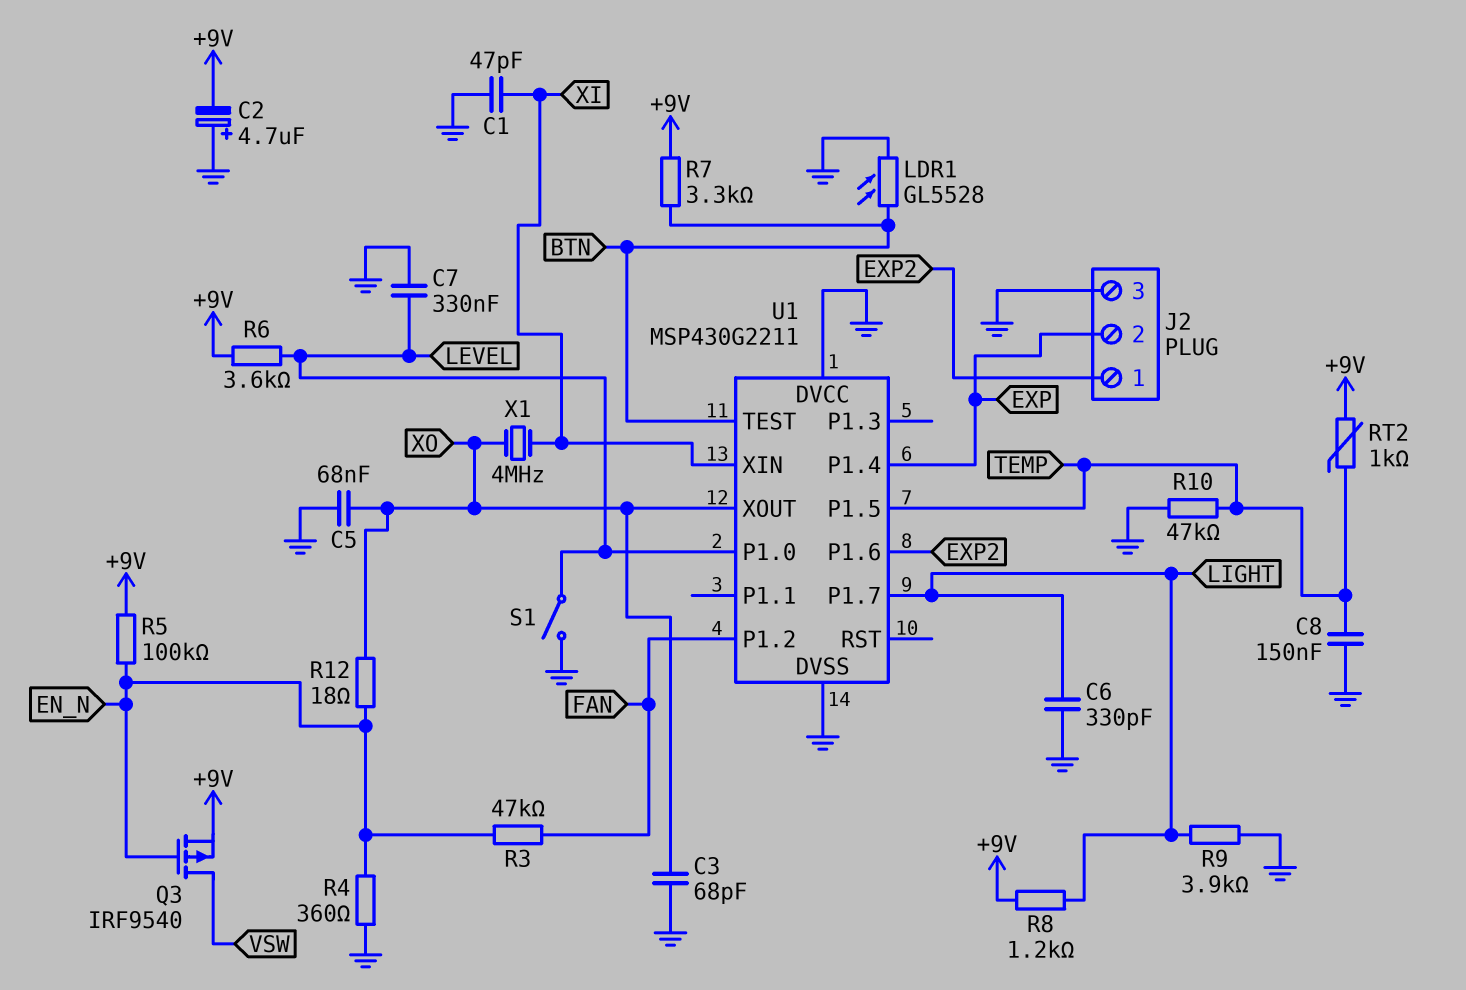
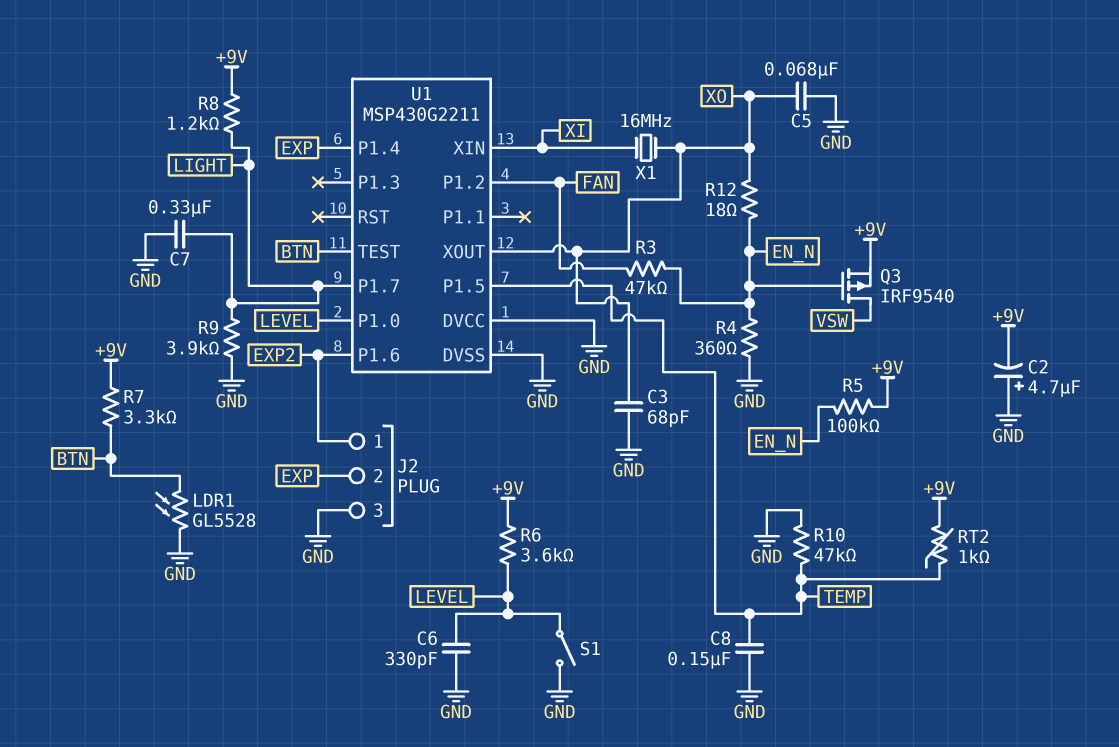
C1: 47pF (GND, XI) -> none
C6: 330pF (GND, LIGHT) -> 330pF (GND, LEVEL)
C7: 330nF (GND, LEVEL) -> 330nF (GND, LIGHT)
X1: 4MHz (XI, XO) -> 16MHz (XI, XO)

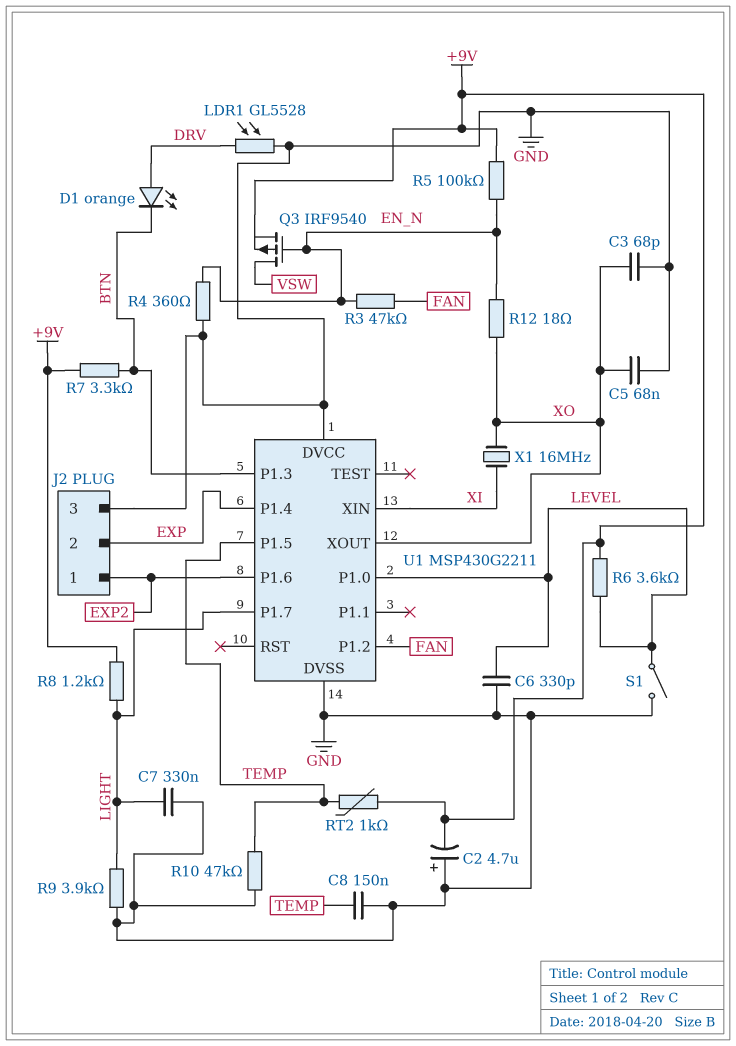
D1: none -> LED orange (A DRV, K BTN)
LDR1: GL5528 (BTN, GND) -> GL5528 (DRV, GND)
U1 pin P1.3: none -> BTN
U1 pin TEST: BTN -> none

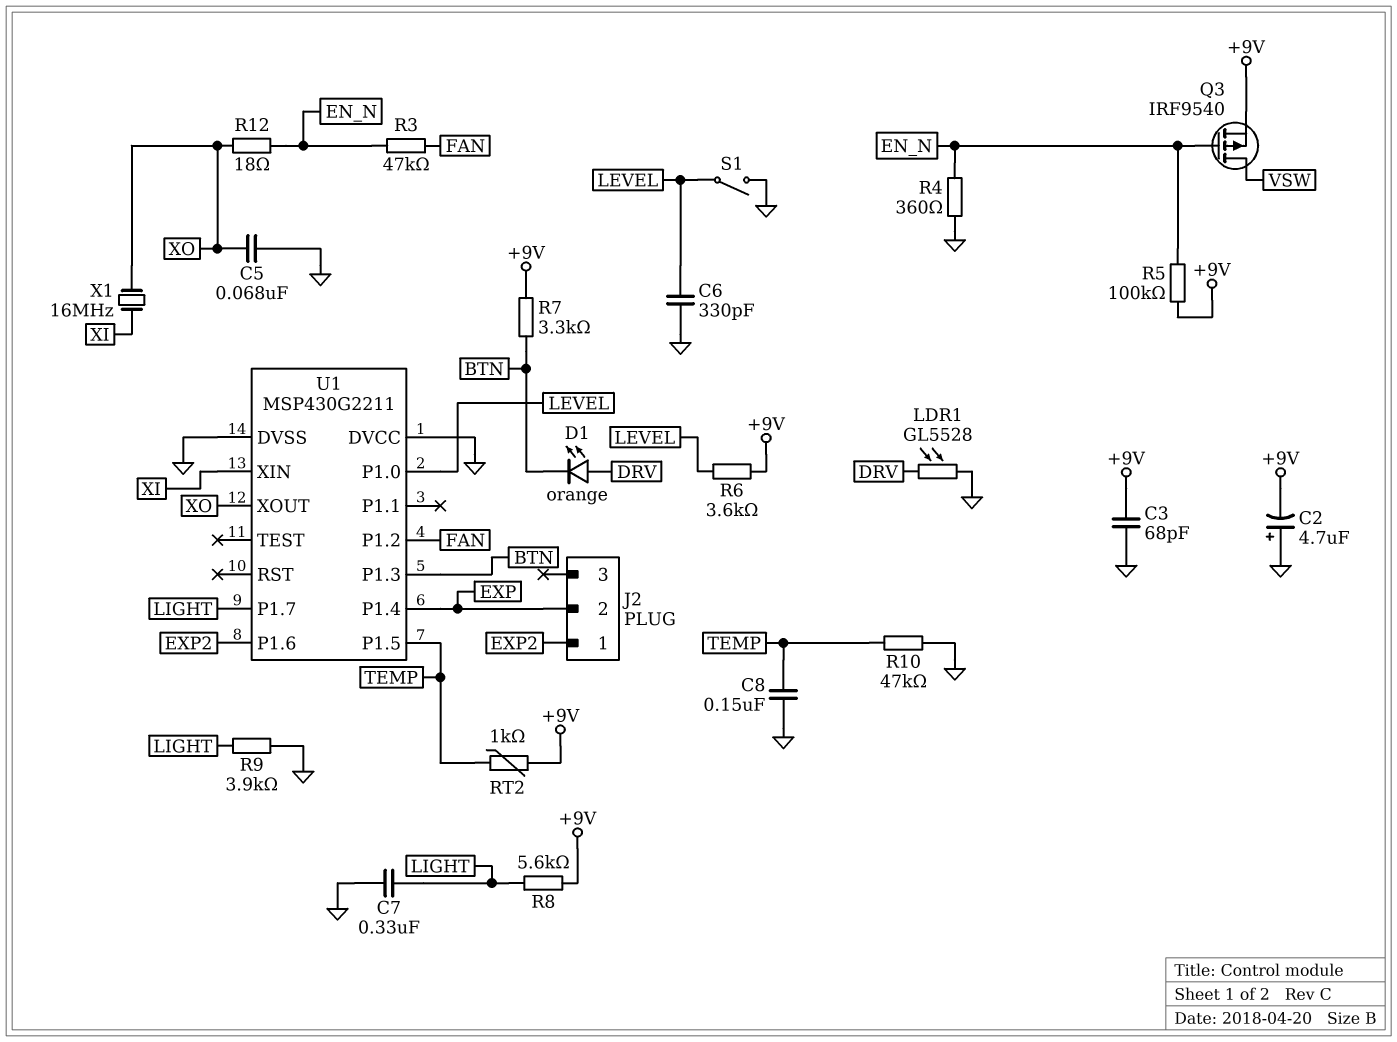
C3: 68pF (GND, XO) -> 68pF (+9V, GND)
J2 pin 3: GND -> none
R8: 1.2k (+9V, LIGHT) -> 5.6k (+9V, LIGHT)

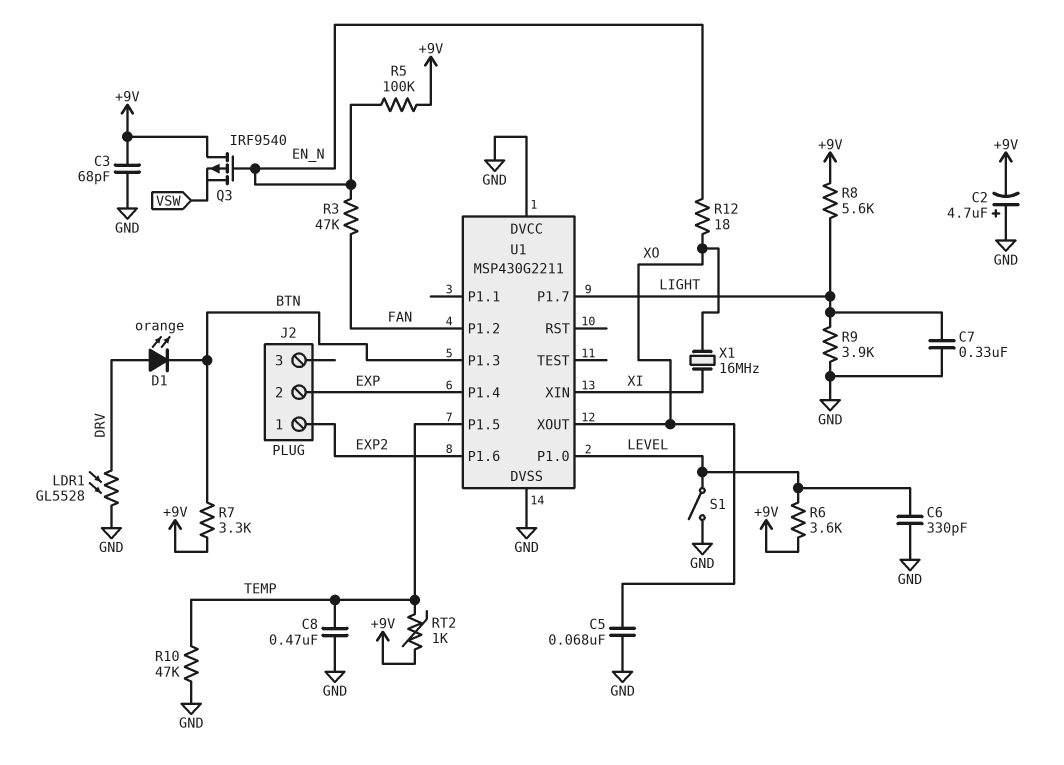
C8: 150nF (GND, TEMP) -> 470nF (GND, TEMP)
Q3: PMOS IRF9540 (G EN_N, D VSW, S +9V) -> PMOS IRF9540 (G EN_N, D +9V, S VSW)
R4: 360 (EN_N, GND) -> none

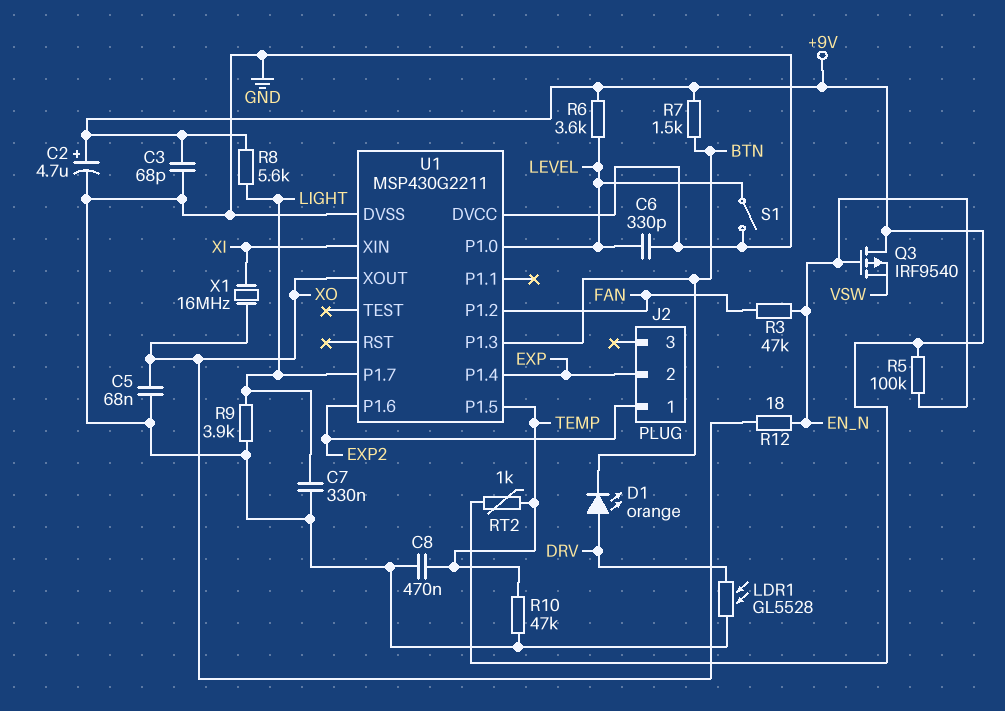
C2: 4.7uF (plus GND, minus +9V) -> 4.7uF (plus +9V, minus GND)
R7: 3.3k (+9V, BTN) -> 1.5k (+9V, BTN)

